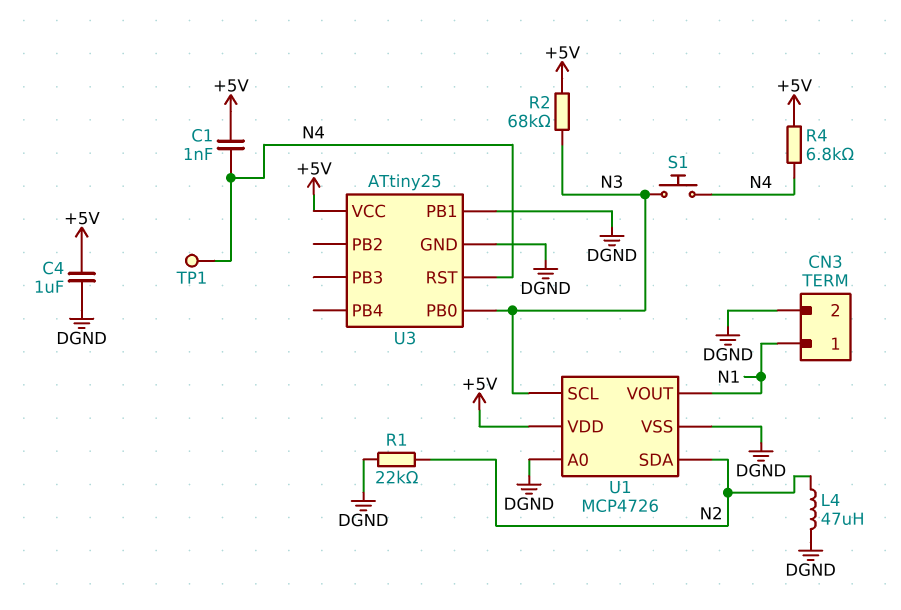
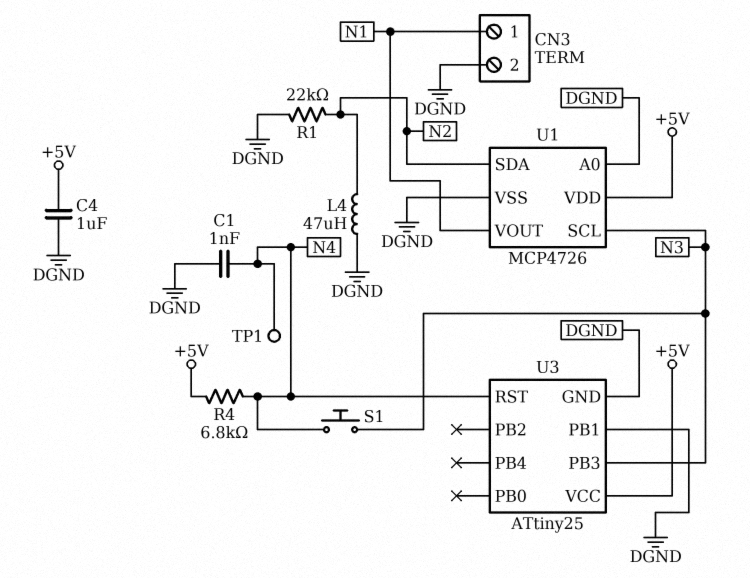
C1: 1nF (+5V, N4) -> 1nF (DGND, N4)
R2: 68k (+5V, N3) -> none
U3 pin PB0: N3 -> none
U3 pin PB3: none -> N3

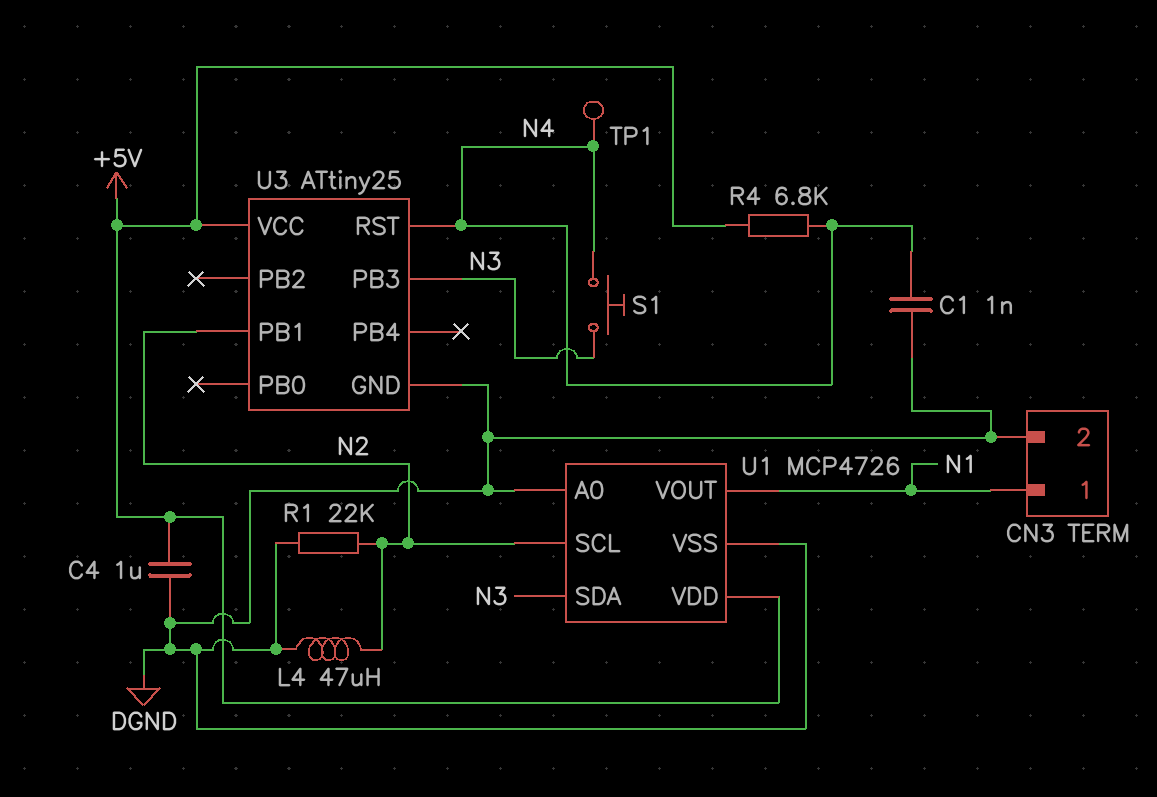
U1 pin SCL: N3 -> N2
U1 pin SDA: N2 -> N3
U3 pin PB1: DGND -> N2

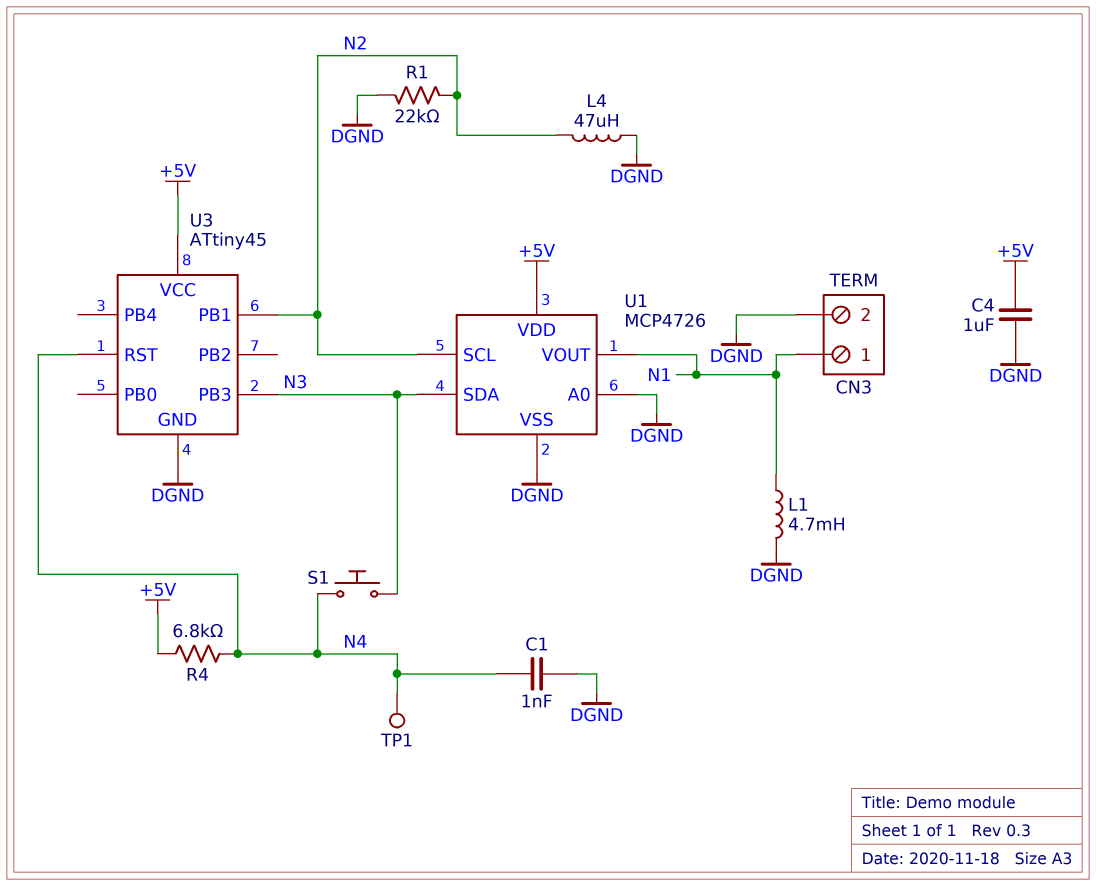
L1: none -> 4.7mH (DGND, N1)
U3: ATtiny25 -> ATtiny45

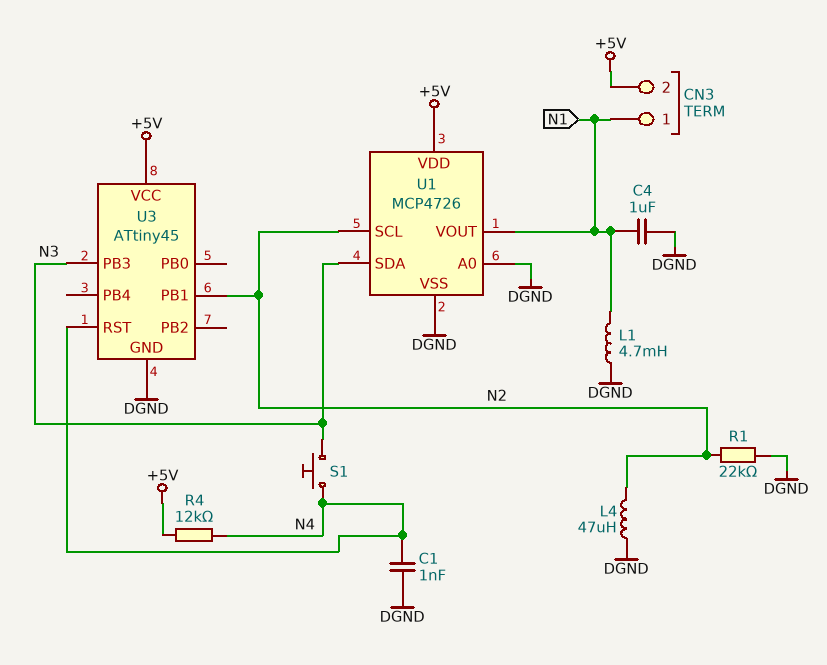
C4: 1uF (+5V, DGND) -> 1uF (DGND, N1)
CN3 pin 2: DGND -> +5V
R4: 6.8k (+5V, N4) -> 12k (+5V, N4)
TP1: test point (N4) -> none

